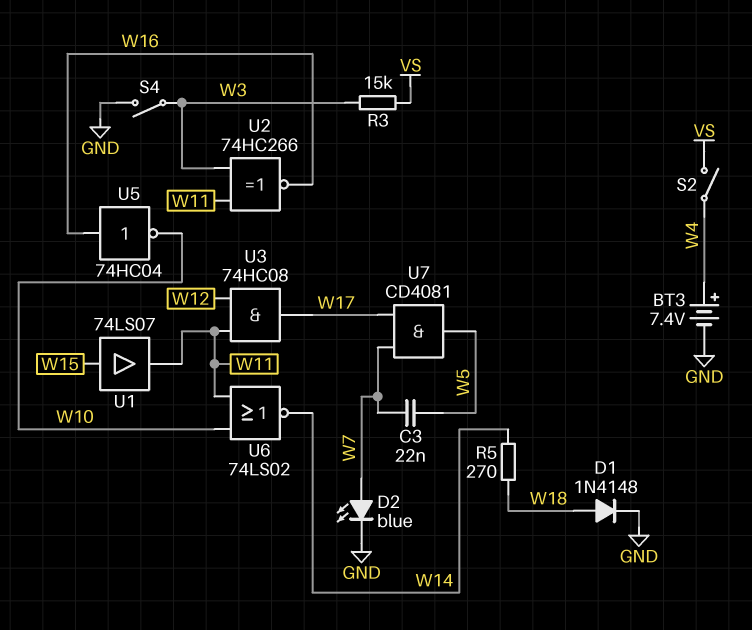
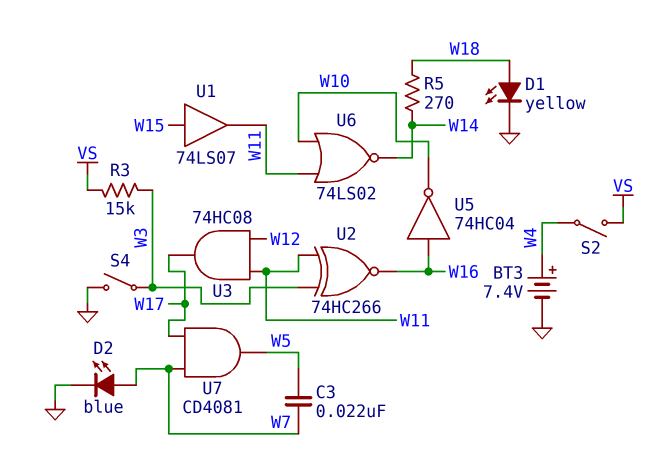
D1: diode 1N4148 (A W18, K GND) -> LED yellow (A W18, K GND)

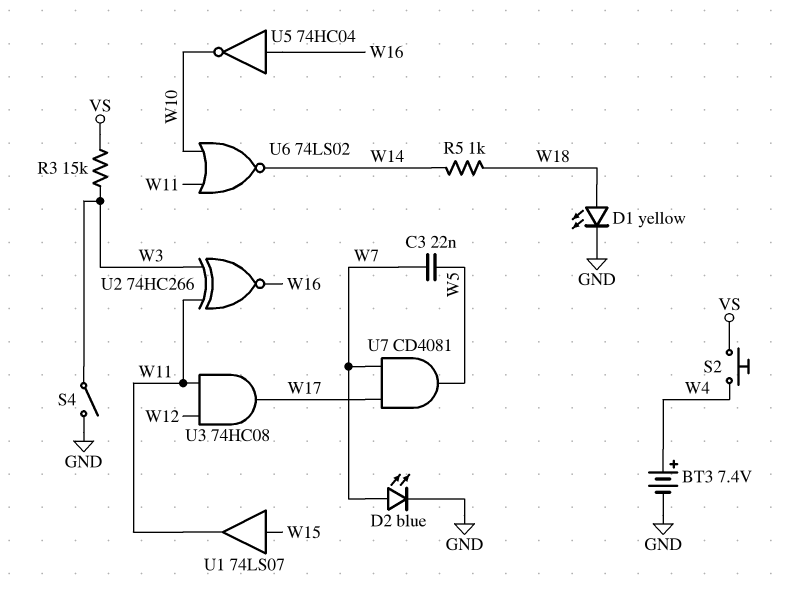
R5: 270 (W14, W18) -> 1k (W14, W18)
S2: switch (VS, W4) -> button (VS, W4)

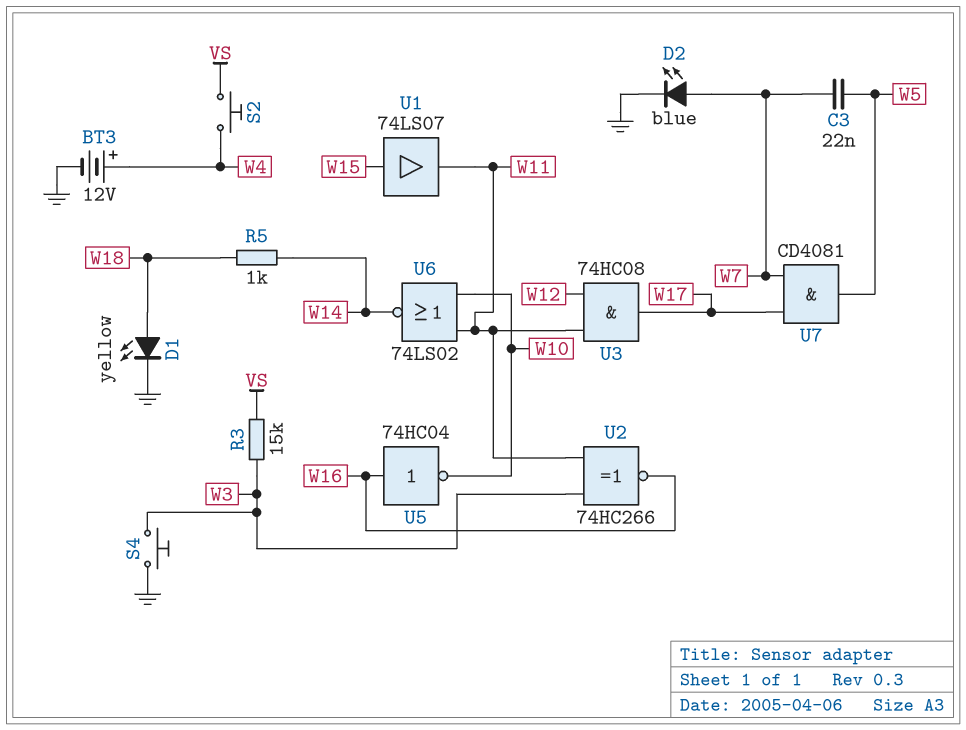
BT3: 7.4V (plus W4, minus GND) -> 12V (plus W4, minus GND)
S4: switch (GND, W3) -> button (GND, W3)

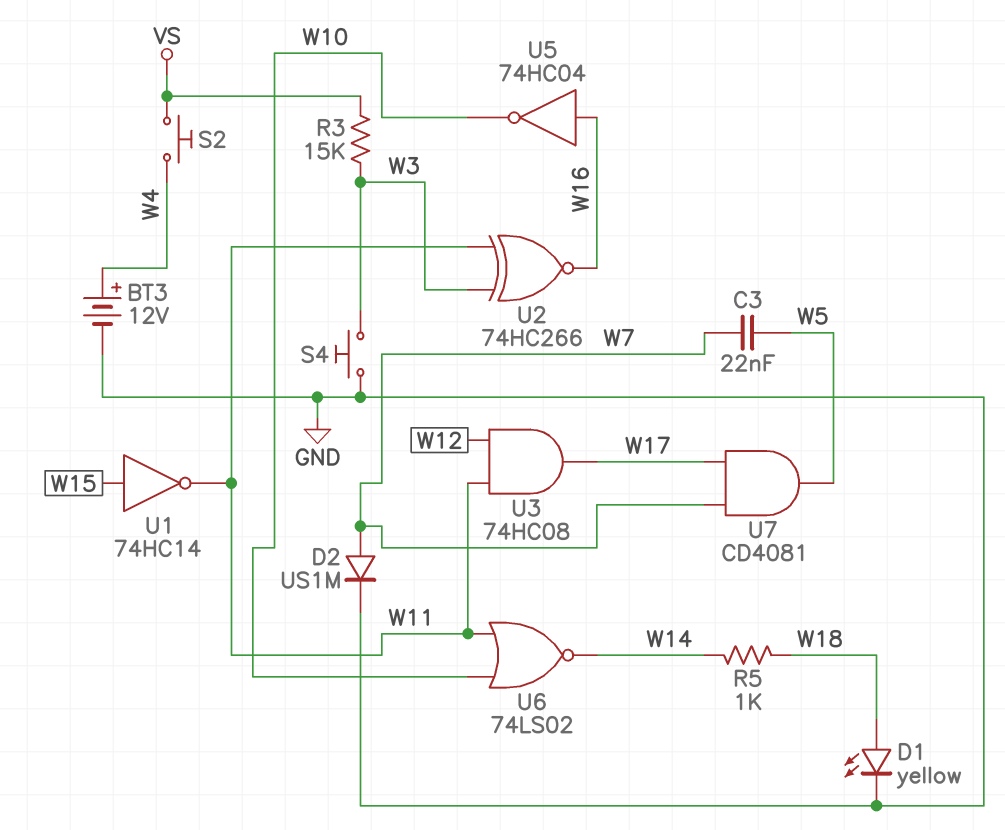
D2: LED blue (A W7, K GND) -> diode US1M (A W7, K GND)
U1: buffer 74LS07 (in W15, out W11) -> NOT 74HC14 (in W15, out W11)

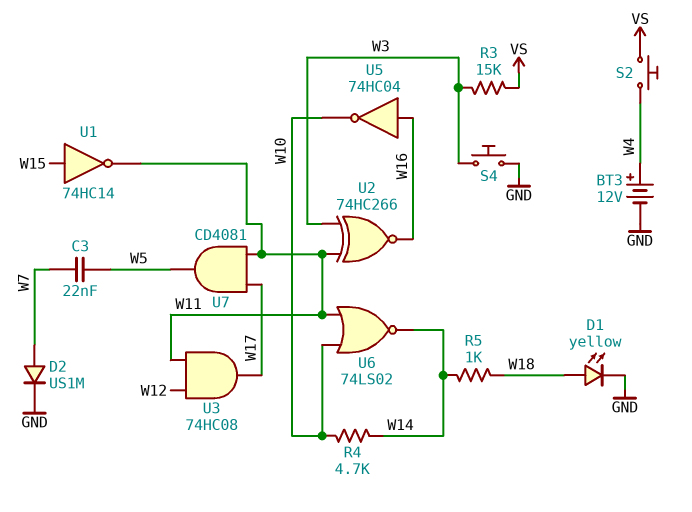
R4: none -> 4.7k (W10, W14)
U7: AND CD4081 (in W7, in W17, out W5) -> AND CD4081 (in W11, in W17, out W5)

